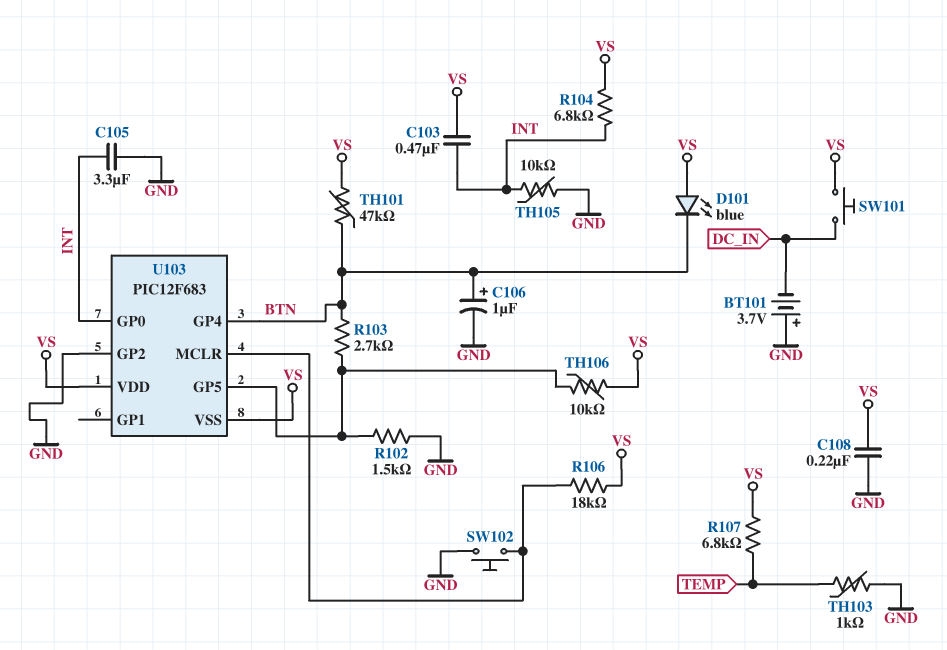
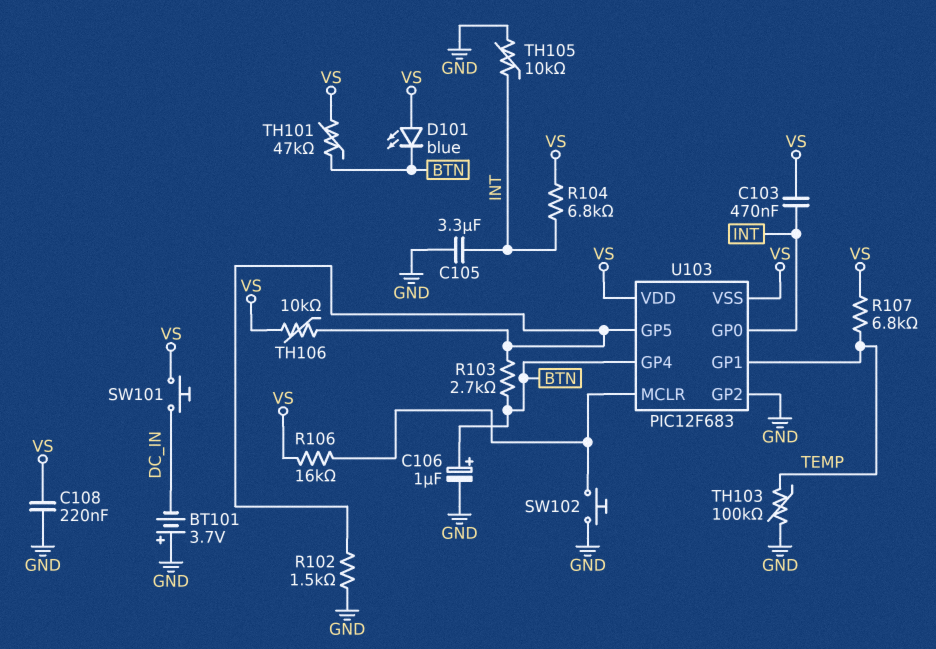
R106: 18k (U103/MCLR, VS) -> 16k (U103/MCLR, VS)
TH103: 1k (GND, TEMP) -> 100k (GND, TEMP)
U103 pin GP1: none -> TEMP

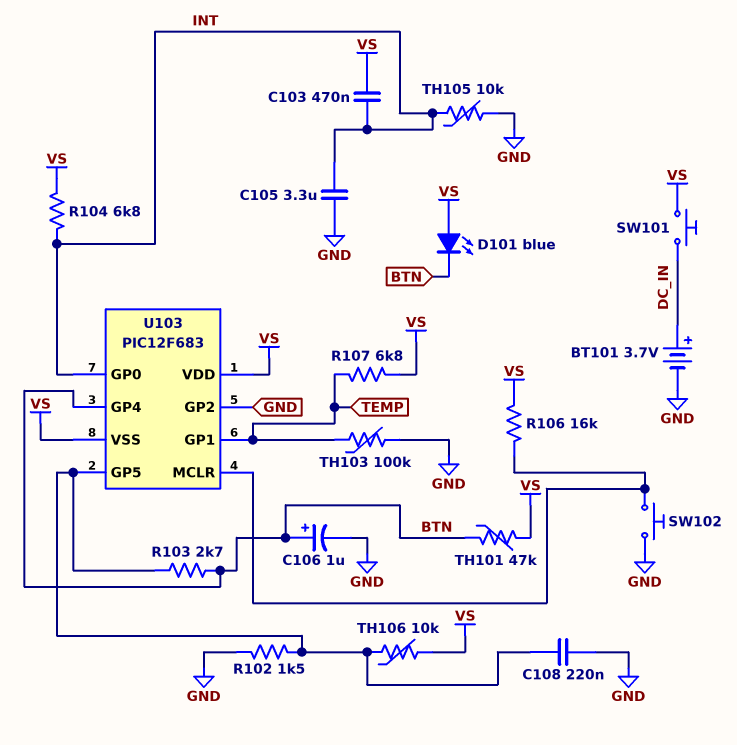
BT101: 3.7V (plus GND, minus DC_IN) -> 3.7V (plus DC_IN, minus GND)
C108: 220nF (GND, VS) -> 220nF (GND, U103/GP5)

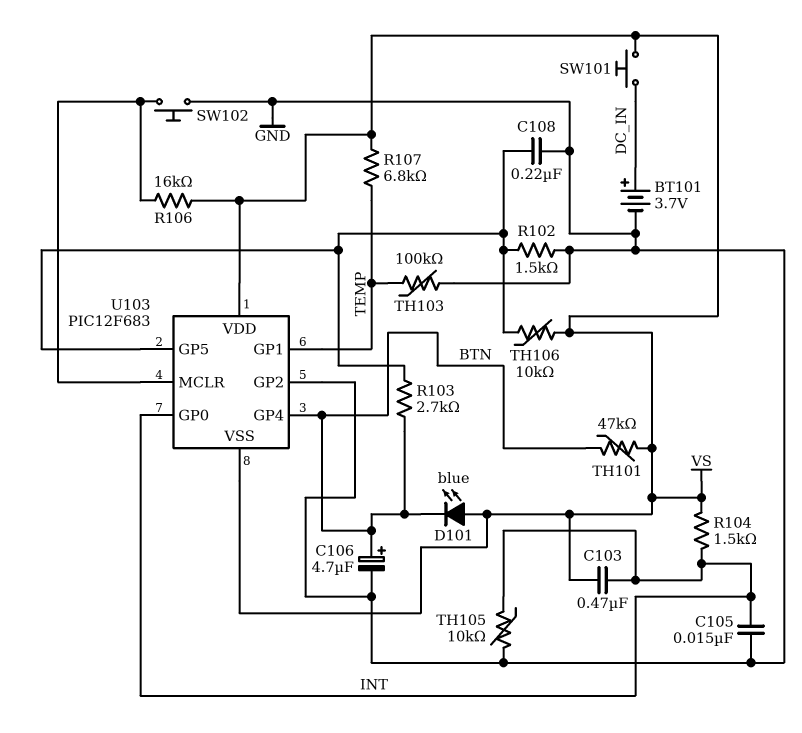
C105: 3.3uF (GND, INT) -> 15nF (GND, INT)
C106: 1uF (plus BTN, minus GND) -> 4.7uF (plus BTN, minus GND)
R104: 6.8k (INT, VS) -> 1.5k (INT, VS)

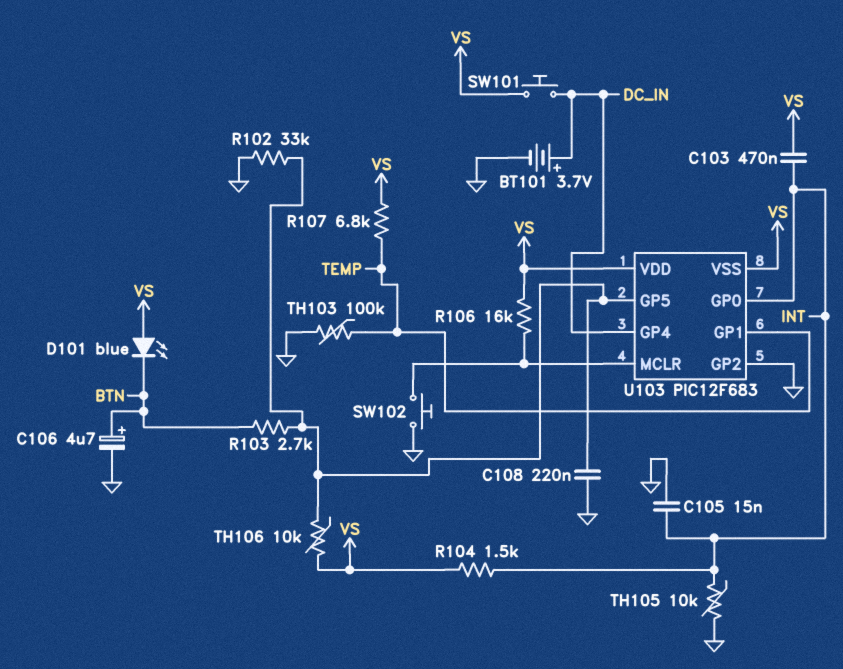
R102: 1.5k (GND, U103/GP5) -> 33k (GND, U103/GP5)
TH101: 47k (BTN, VS) -> none
U103 pin GP4: BTN -> DC_IN

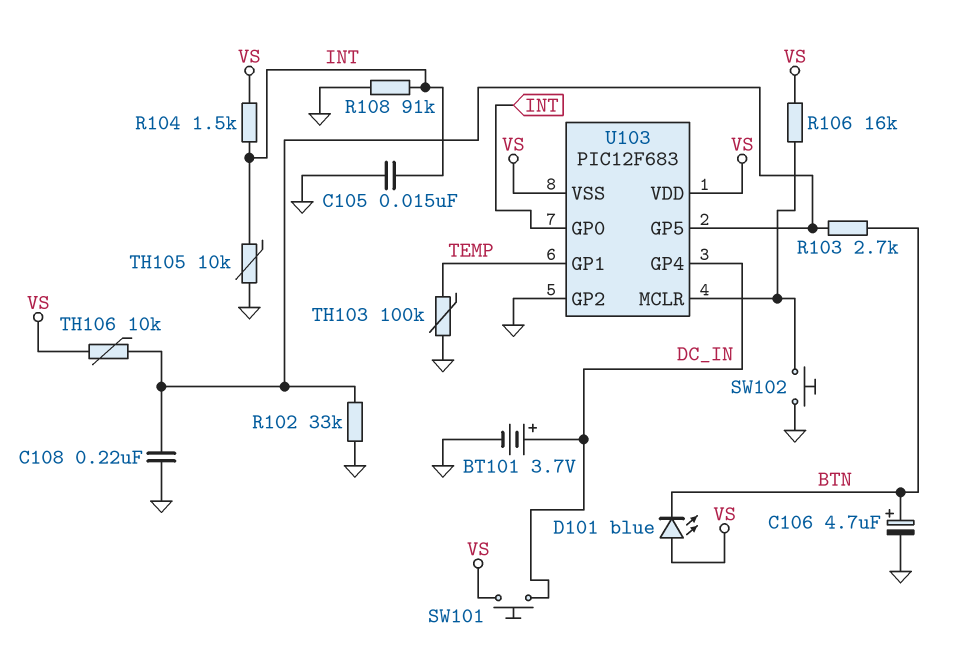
C103: 470nF (INT, VS) -> none
R107: 6.8k (TEMP, VS) -> none
R108: none -> 91k (GND, INT)

